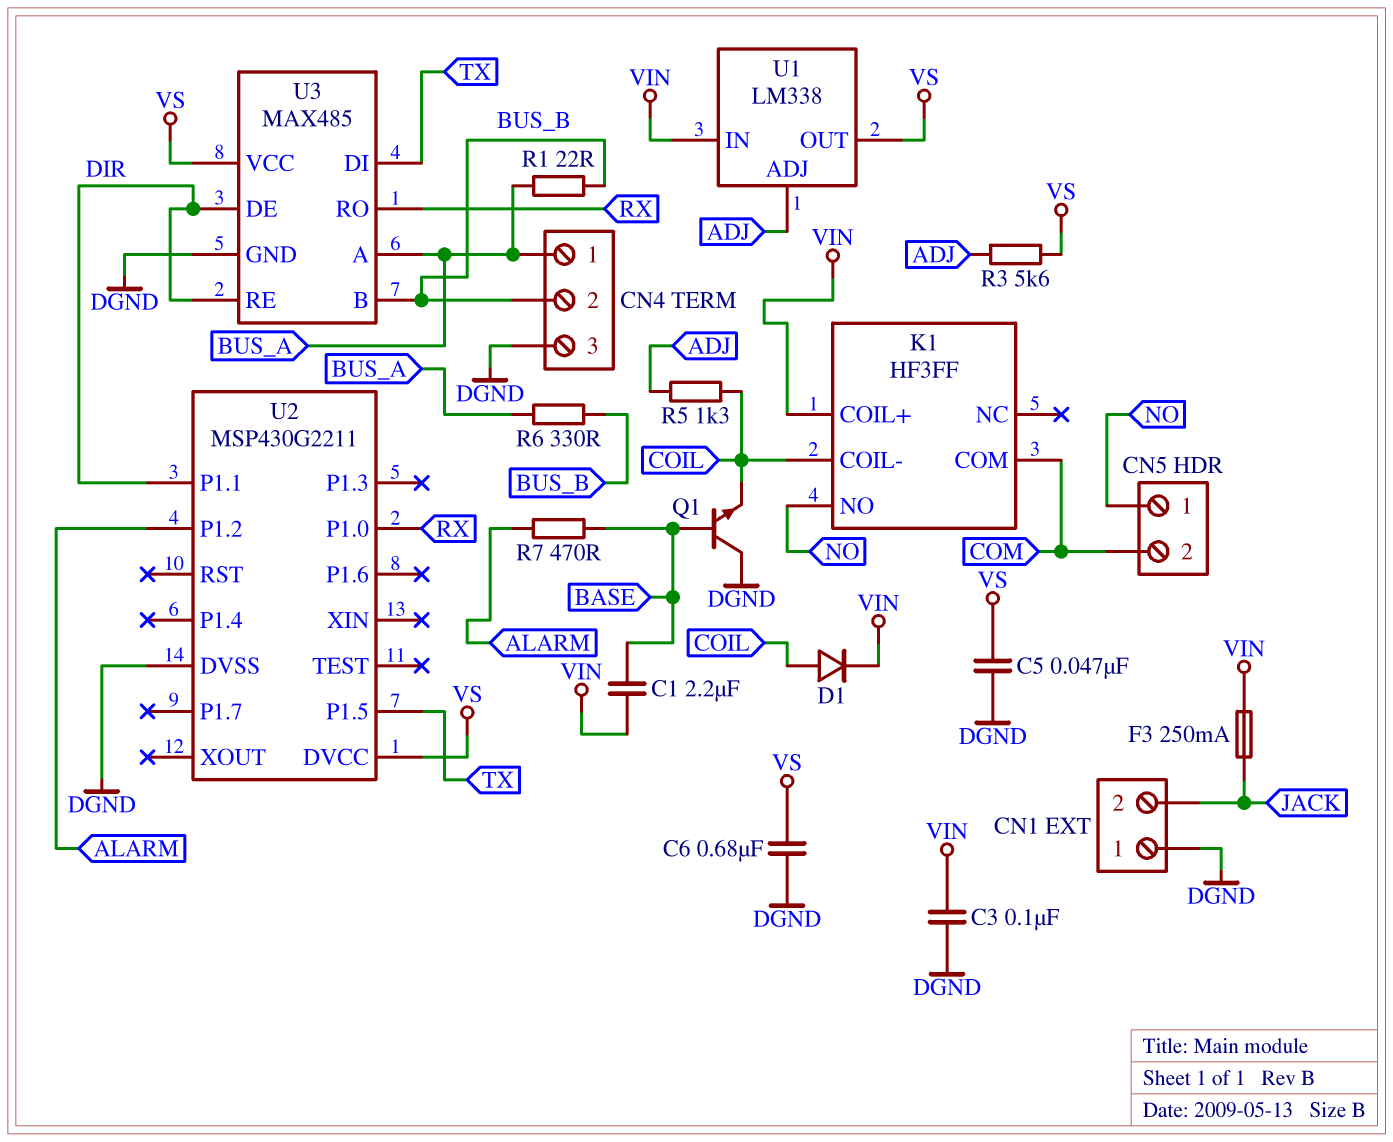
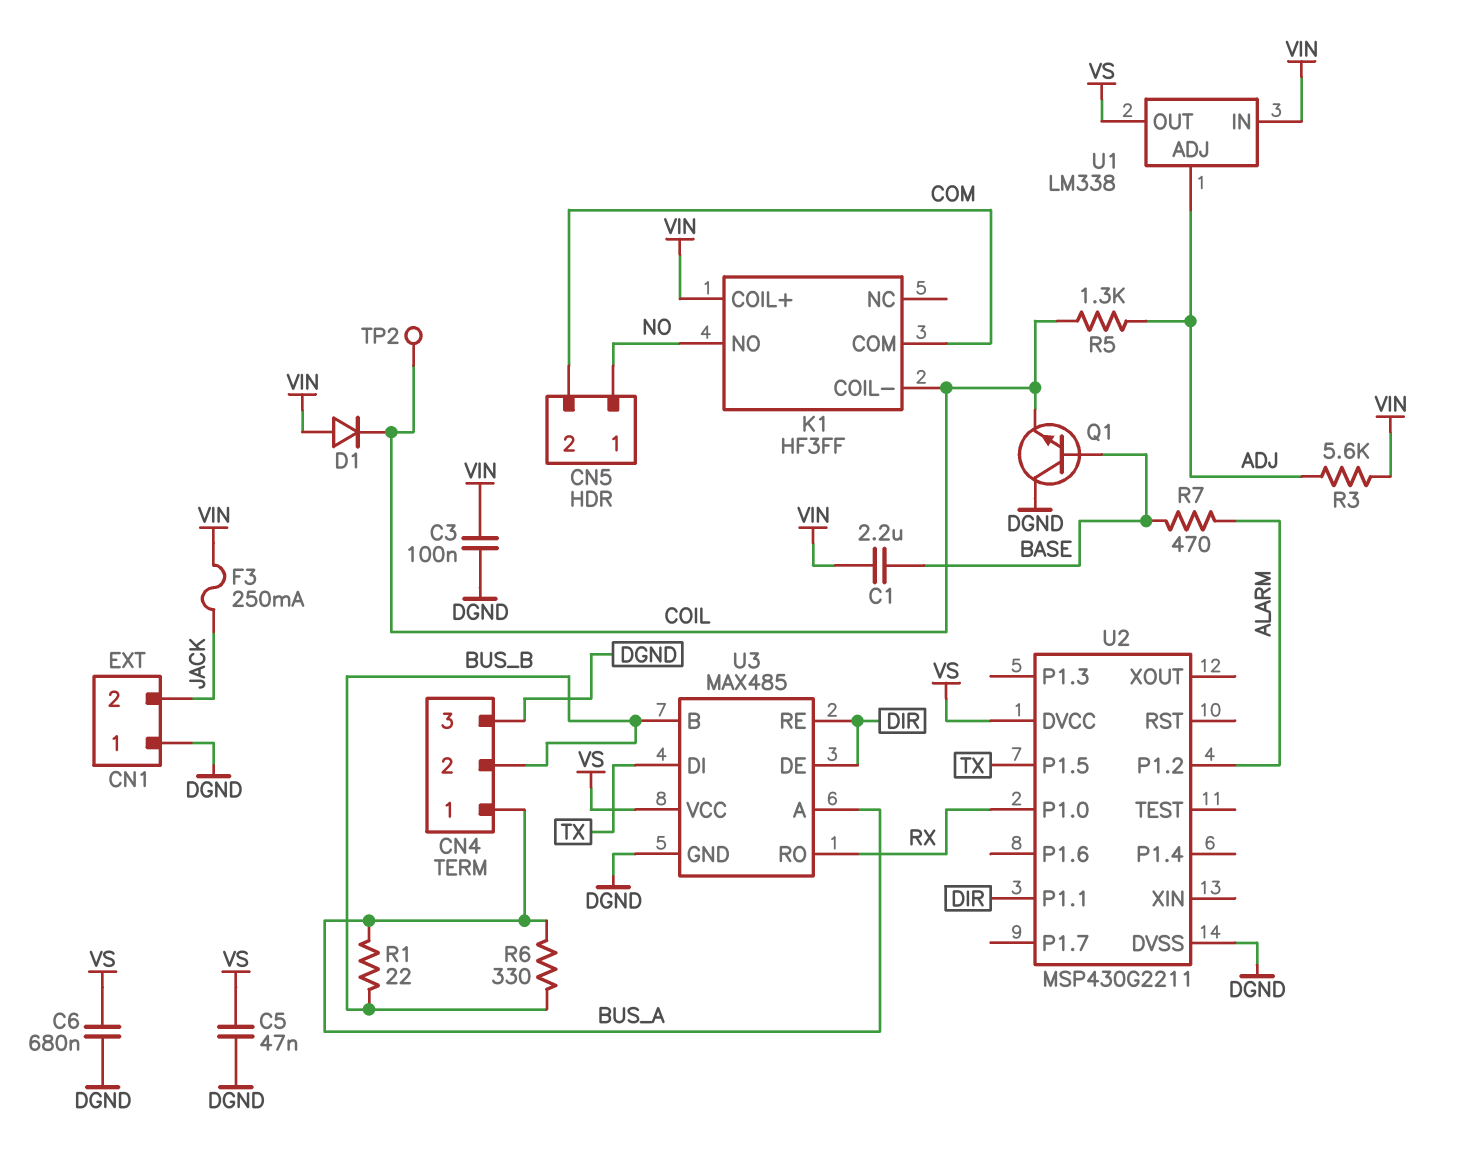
D1: diode (A COIL, K VIN) -> diode (A VIN, K COIL)
R3: 5.6k (ADJ, VS) -> 5.6k (ADJ, VIN)
TP2: none -> test point (COIL)

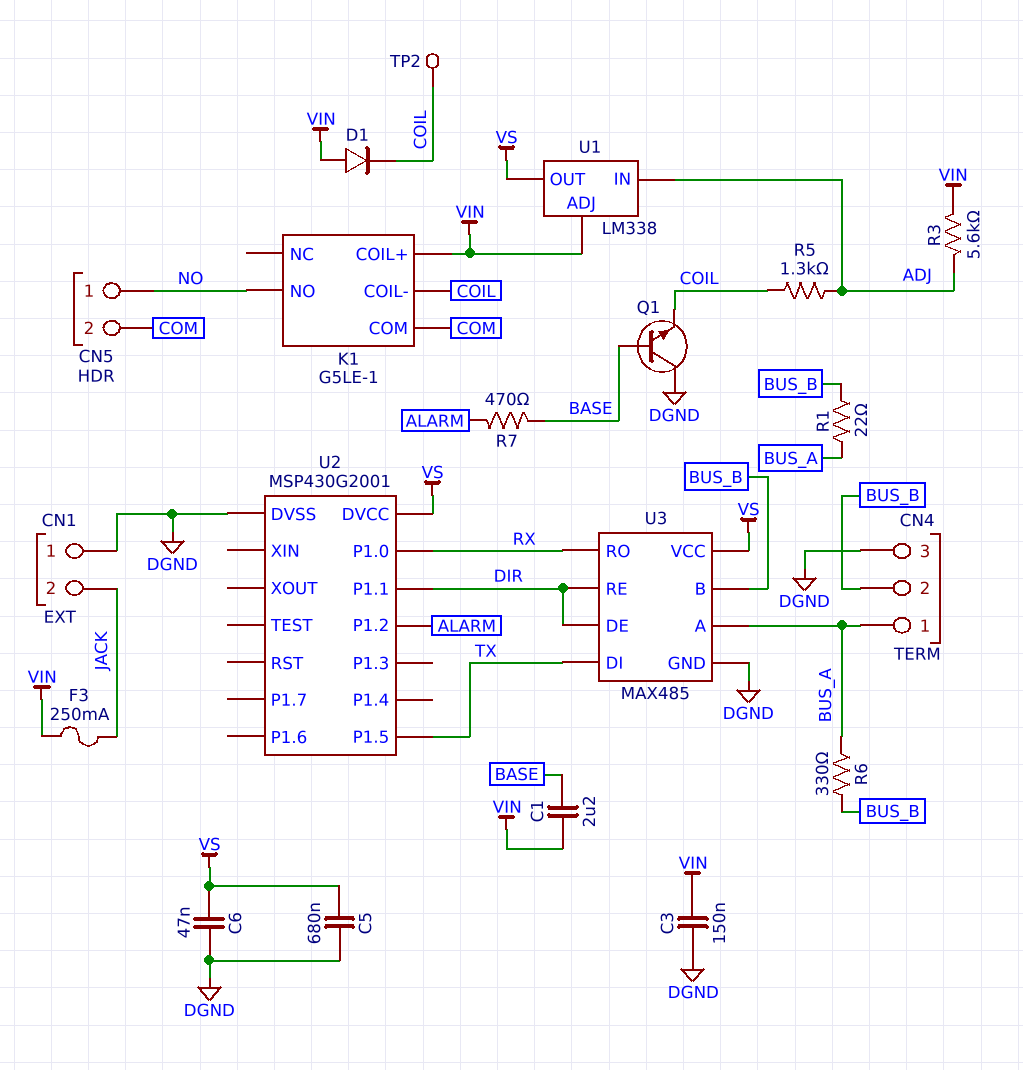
C3: 100nF (DGND, VIN) -> 150nF (DGND, VIN)
C5: 47nF (DGND, VS) -> 680nF (DGND, VS)
C6: 680nF (DGND, VS) -> 47nF (DGND, VS)
K1: HF3FF -> G5LE-1
U1 pin ADJ: ADJ -> VIN
U1 pin IN: VIN -> ADJ
U2: MSP430G2211 -> MSP430G2001

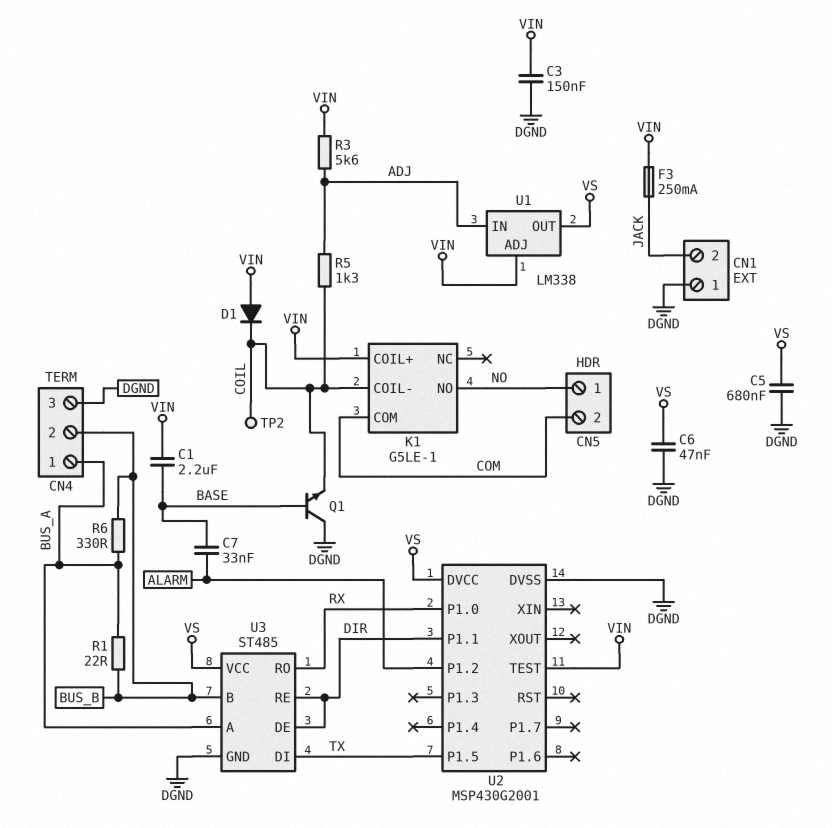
C7: none -> 33nF (ALARM, BASE)
R7: 470 (ALARM, BASE) -> none
U2 pin TEST: none -> VIN
U3: MAX485 -> ST485

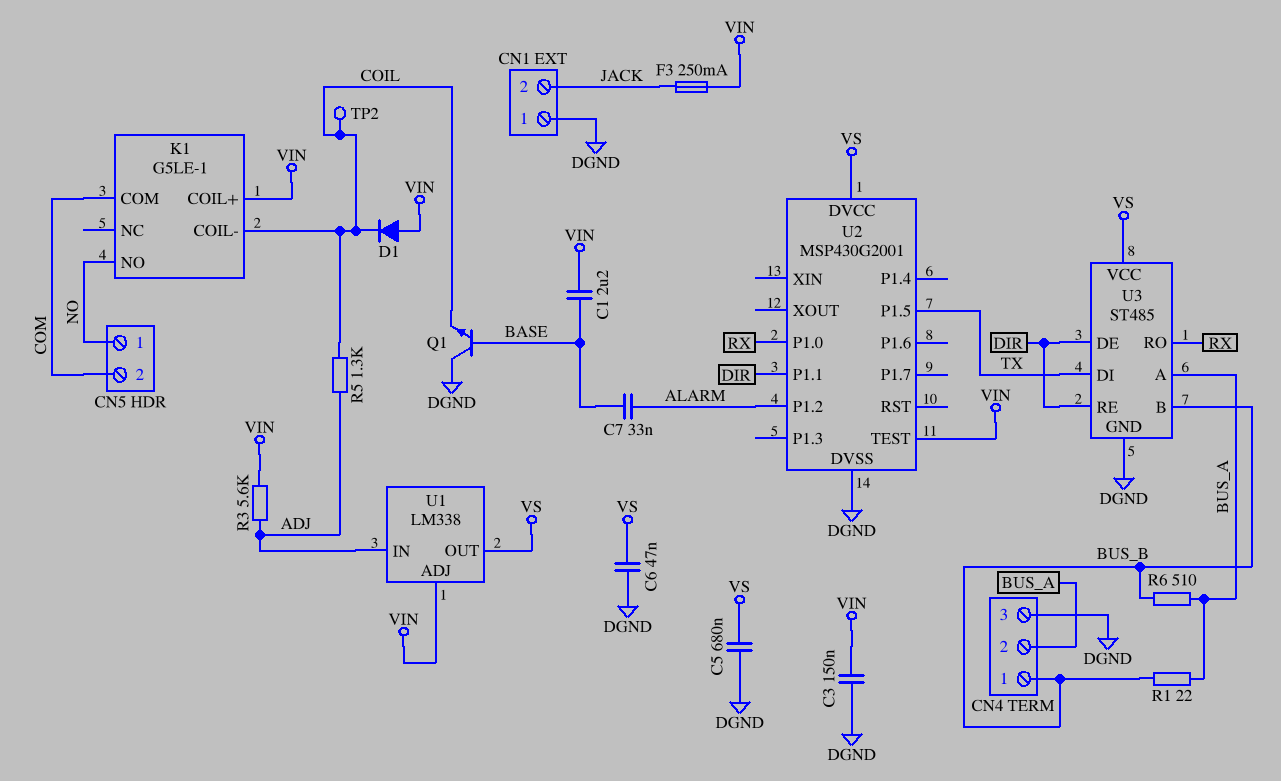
CN4 pin 1: BUS_A -> BUS_B
CN4 pin 2: BUS_B -> BUS_A
R6: 330 (BUS_A, BUS_B) -> 510 (BUS_A, BUS_B)

